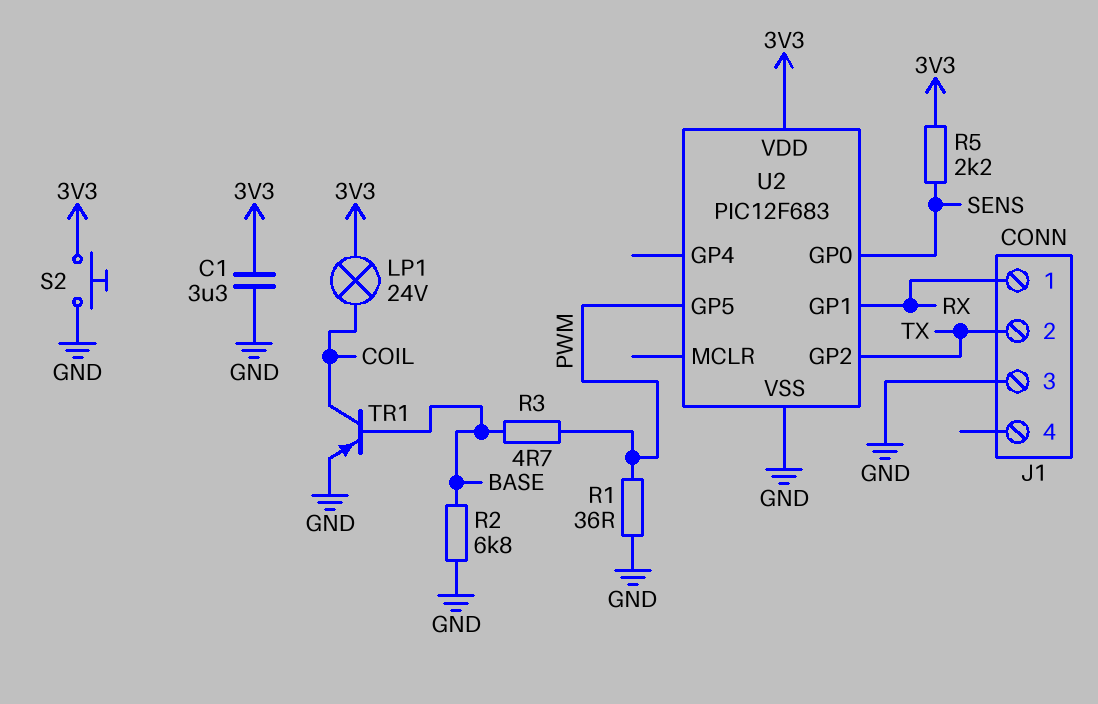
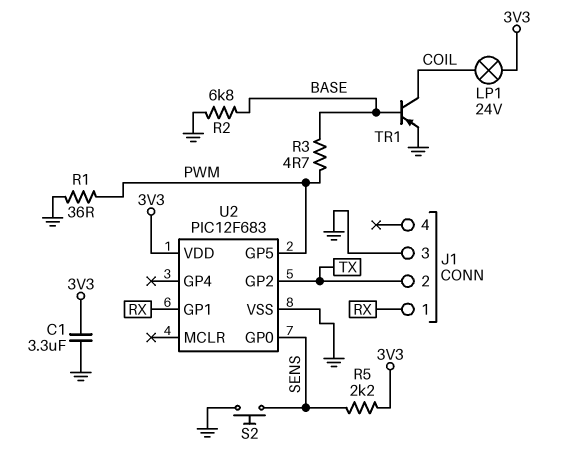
S2: button (3V3, GND) -> button (GND, SENS)

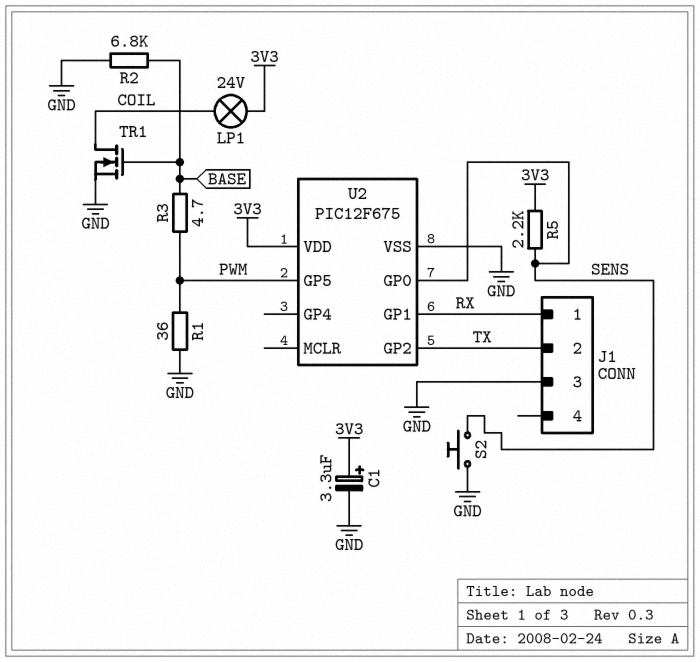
C1: 3.3uF (3V3, GND) -> 3.3uF (plus 3V3, minus GND)
TR1: PNP (B BASE, C COIL, E GND) -> NMOS (G BASE, D COIL, S GND)
U2: PIC12F683 -> PIC12F675

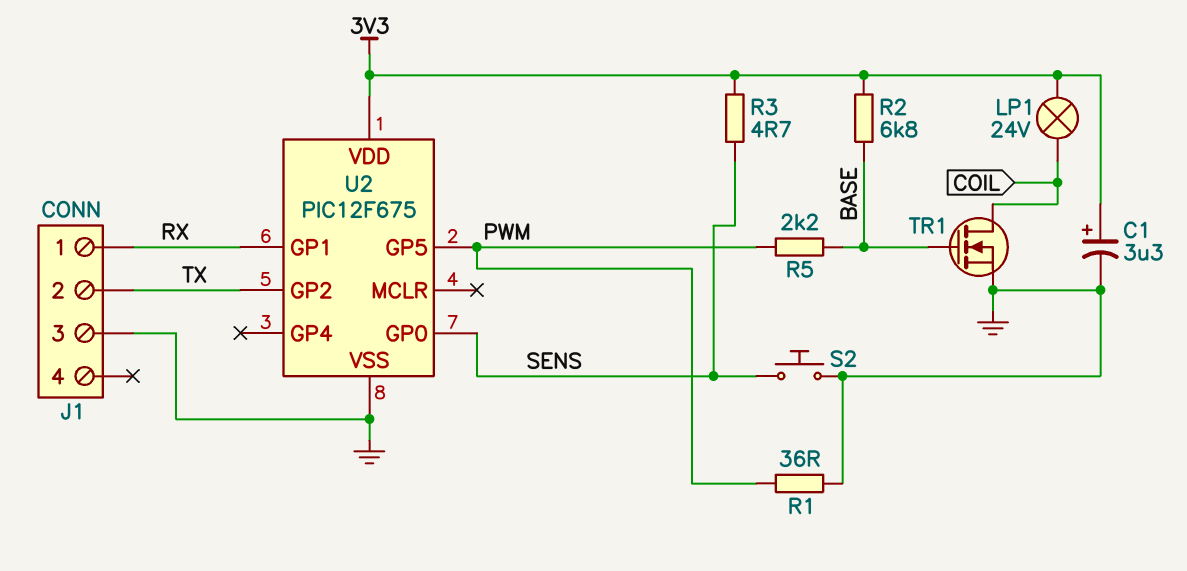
R2: 6.8k (BASE, GND) -> 6.8k (3V3, BASE)
R3: 4.7 (BASE, PWM) -> 4.7 (3V3, SENS)
R5: 2.2k (3V3, SENS) -> 2.2k (BASE, PWM)

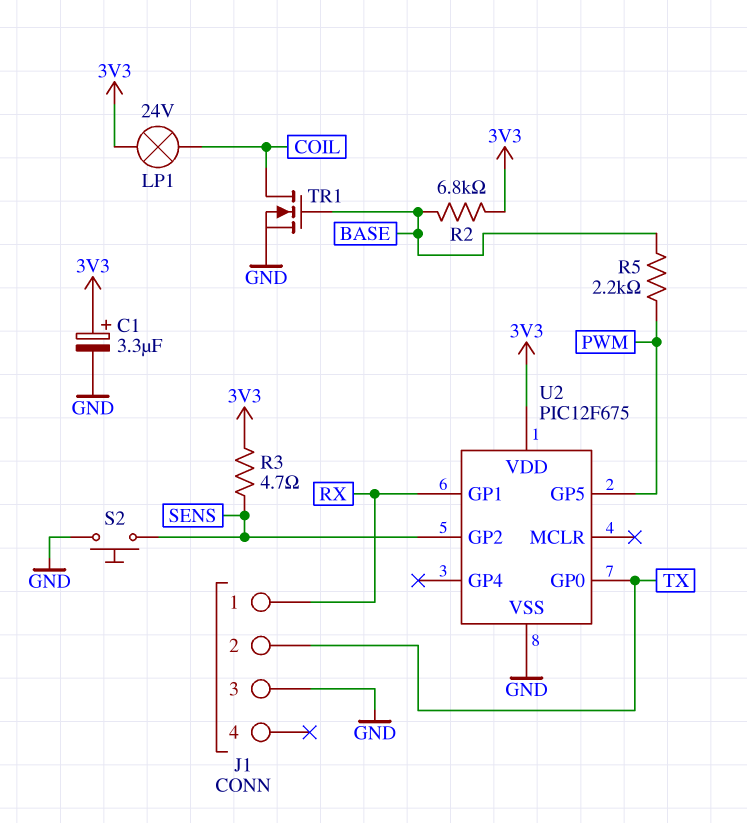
R1: 36 (GND, PWM) -> none
U2 pin GP0: SENS -> TX
U2 pin GP2: TX -> SENS

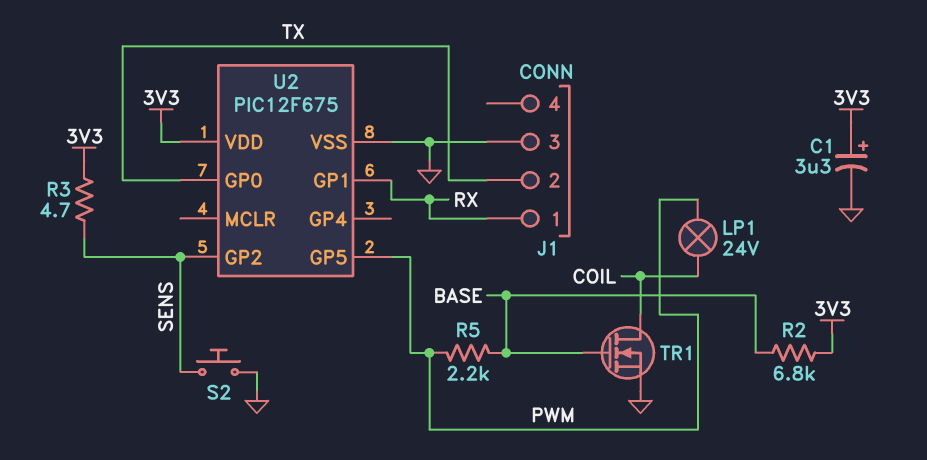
LP1: lamp 24V (3V3, COIL) -> lamp 24V (COIL, PWM)

